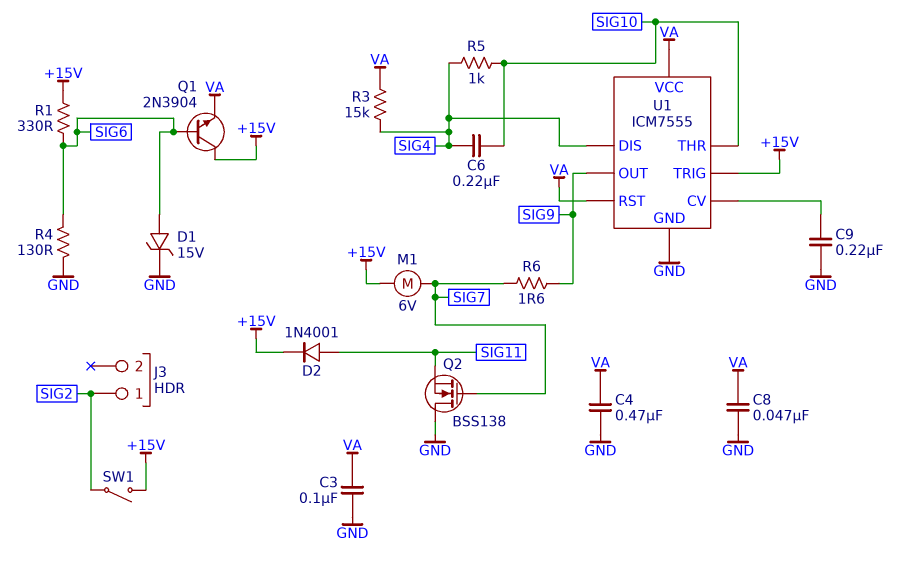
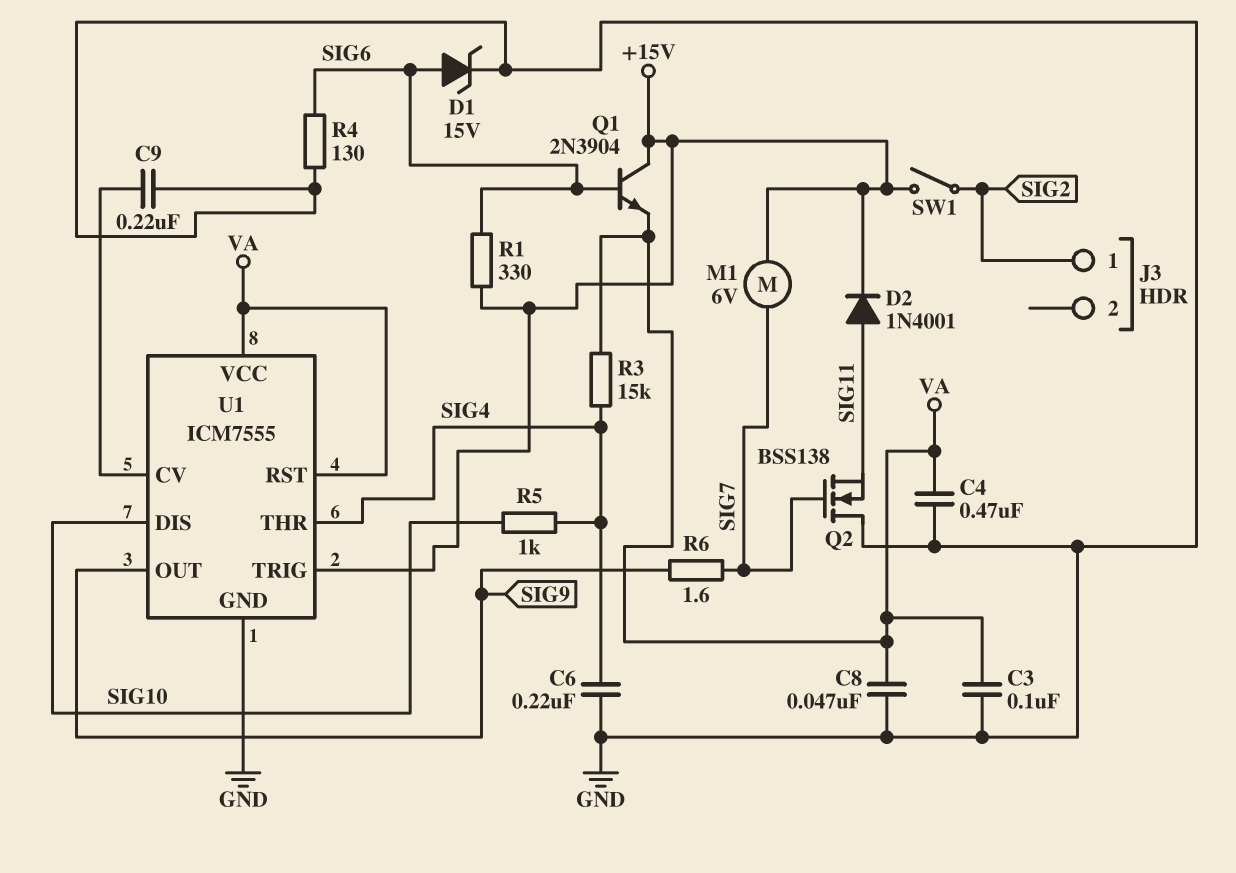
C6: 220nF (SIG4, SIG10) -> 220nF (GND, SIG4)
U1 pin DIS: SIG4 -> SIG10
U1 pin THR: SIG10 -> SIG4

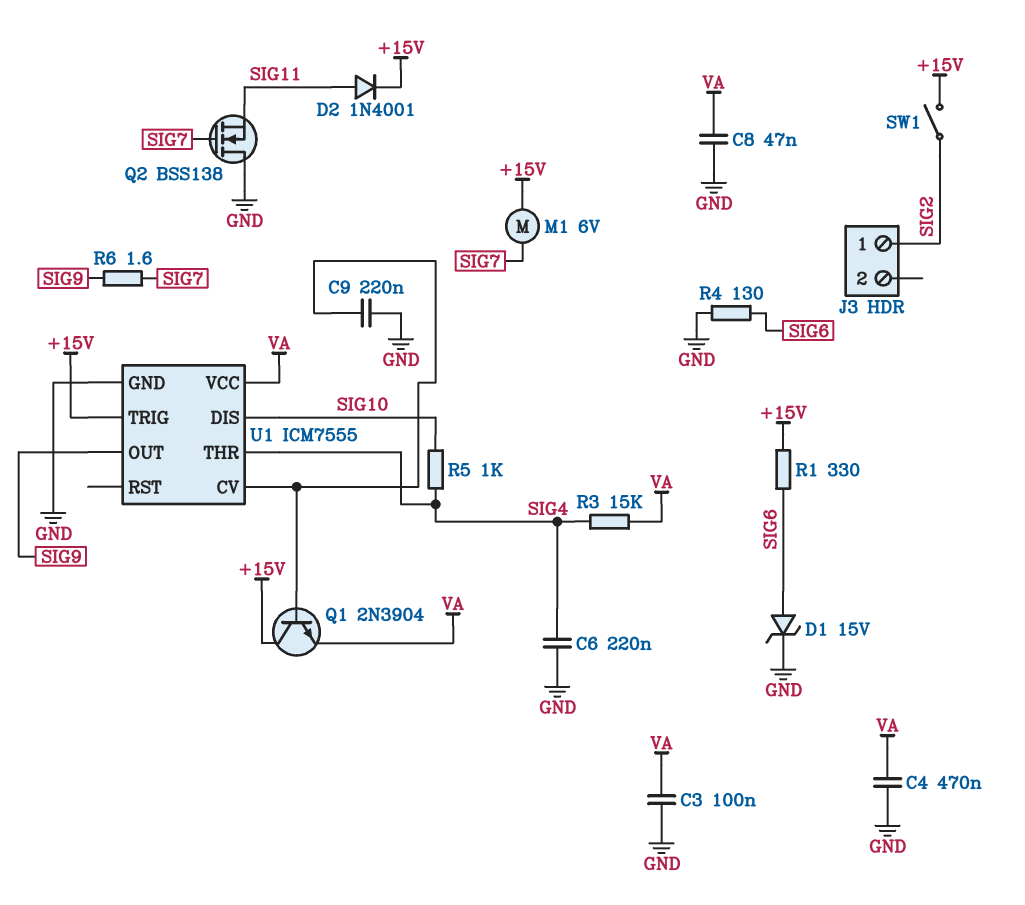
Q1: NPN 2N3904 (B SIG6, C +15V, E VA) -> NPN 2N3904 (B U1/CV, C +15V, E VA)
U1 pin RST: VA -> none

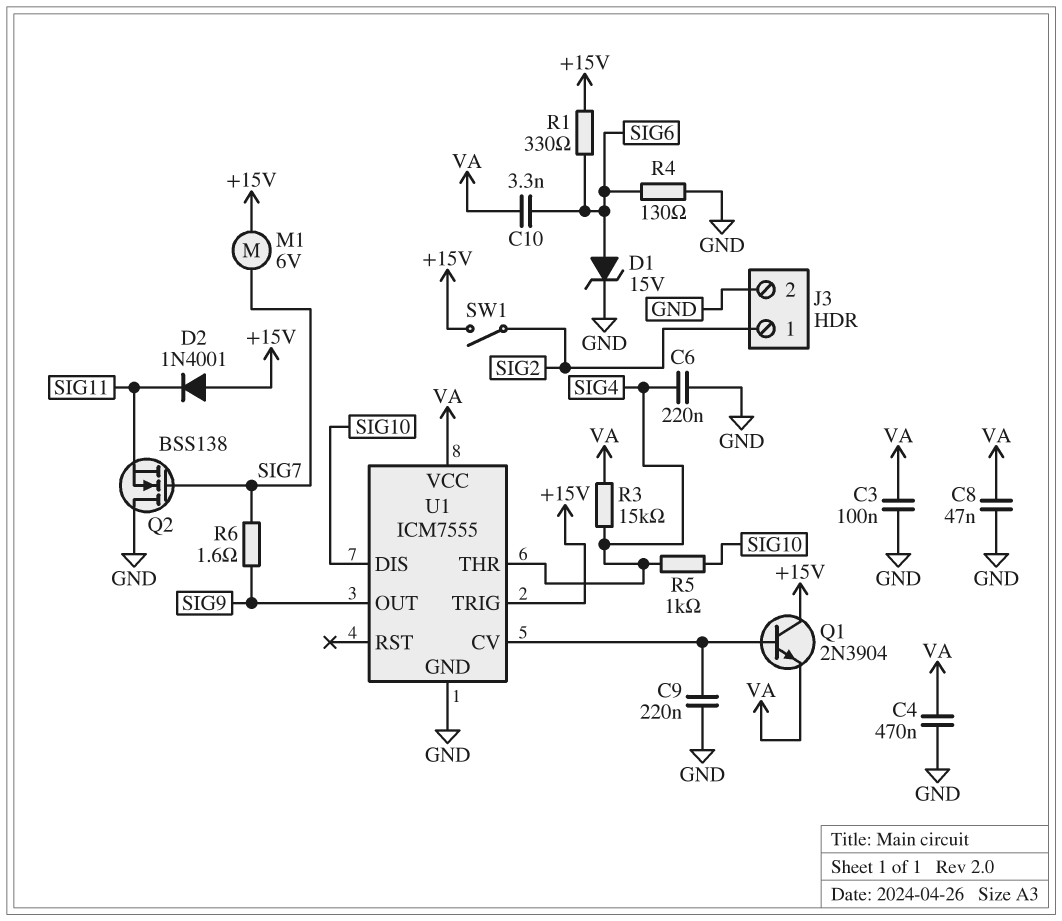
C10: none -> 3.3nF (SIG6, VA)
D2: diode 1N4001 (A SIG11, K +15V) -> diode 1N4001 (A +15V, K SIG11)
J3 pin 2: none -> GND

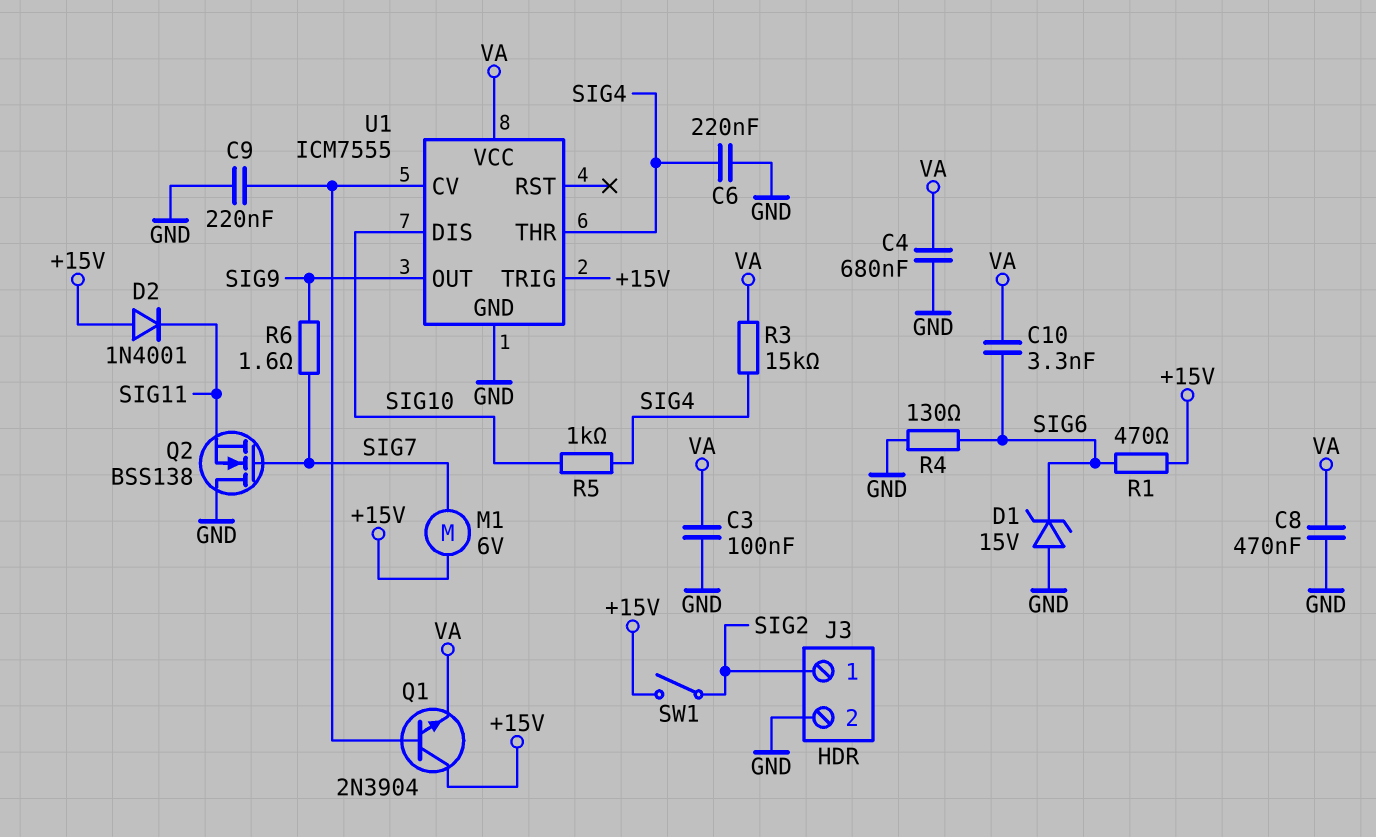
C4: 470nF (GND, VA) -> 680nF (GND, VA)
C8: 47nF (GND, VA) -> 470nF (GND, VA)
D1: zener 15V (A SIG6, K GND) -> zener 15V (A GND, K SIG6)
R1: 330 (+15V, SIG6) -> 470 (+15V, SIG6)

